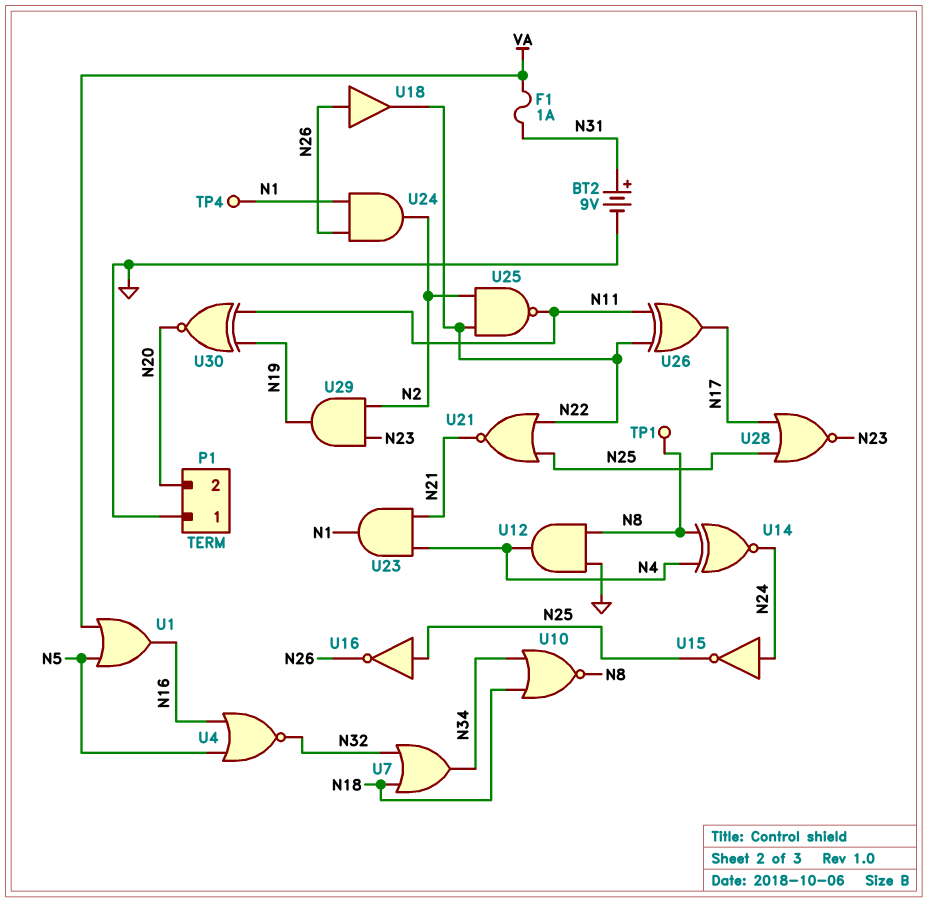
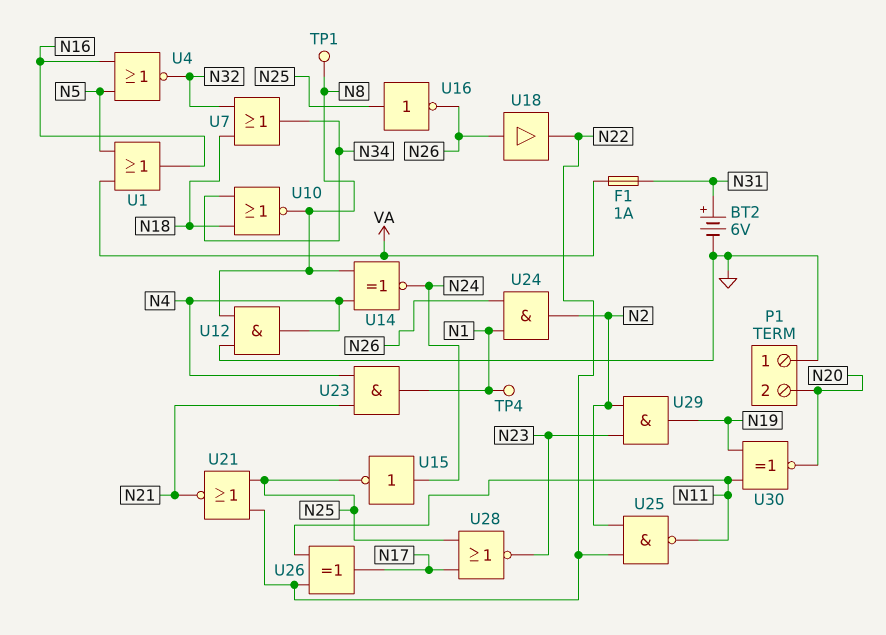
BT2: 9V (plus N31, minus GND) -> 6V (plus N31, minus GND)

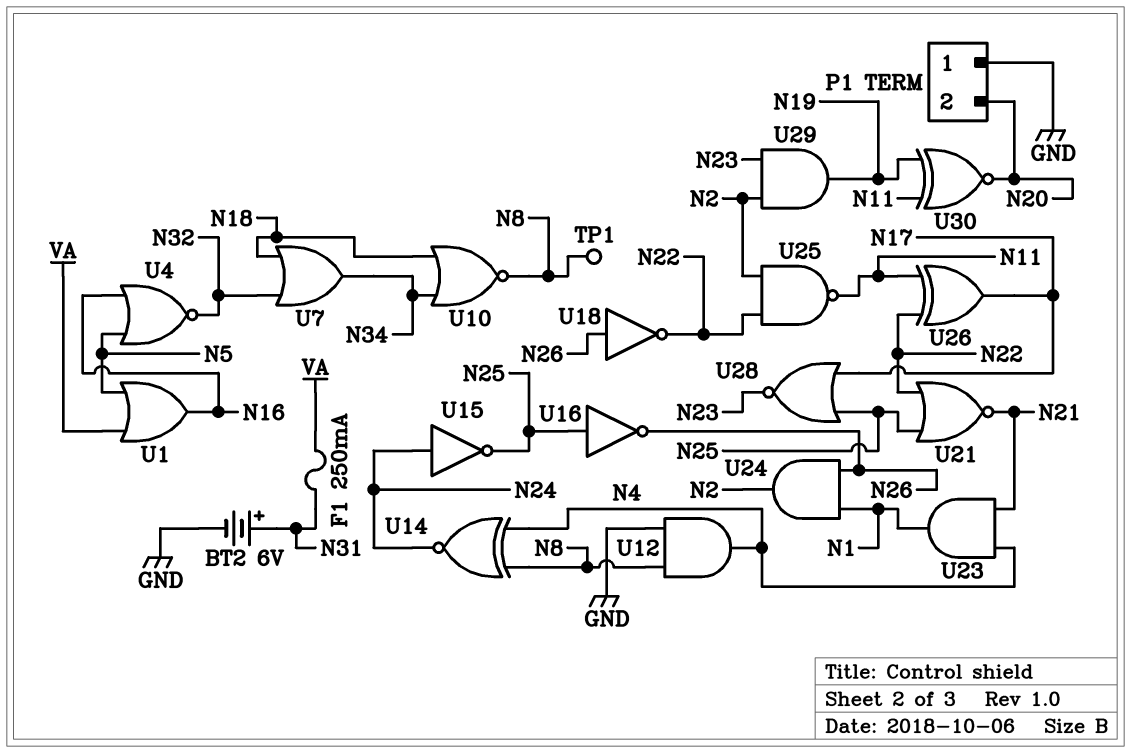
F1: 1A (N31, VA) -> 250mA (N31, VA)
TP4: test point (N1) -> none
U18: buffer (in N26, out N22) -> NOT (in N26, out N22)

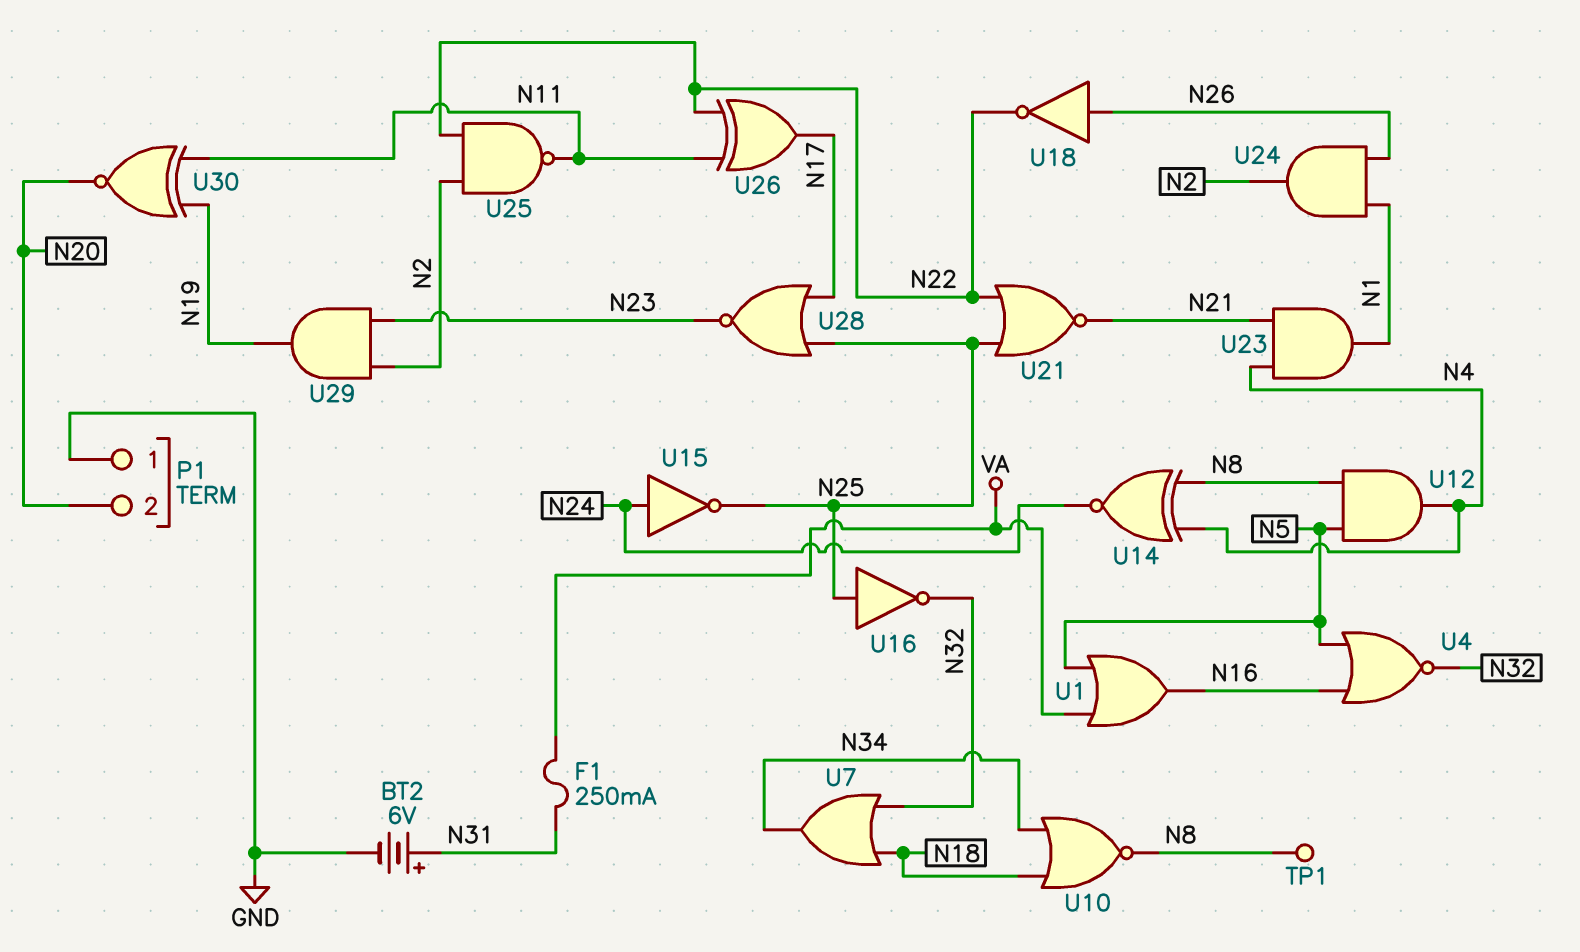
U12: AND (in GND, in N8, out N4) -> AND (in N5, in N8, out N4)
U16: NOT (in N25, out N26) -> NOT (in N25, out N32)

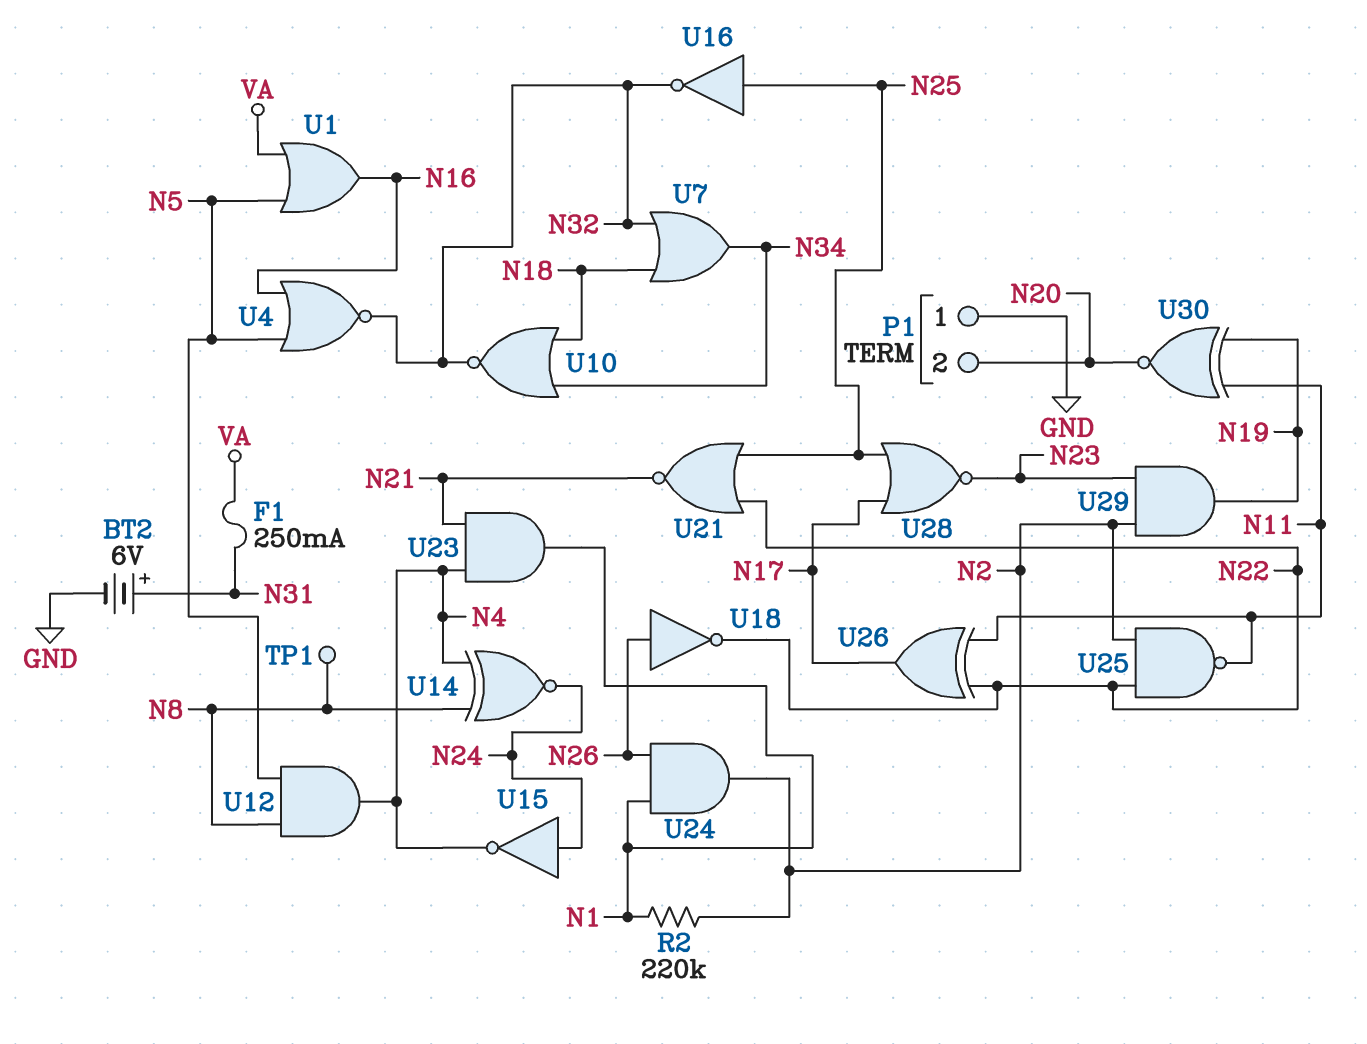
R2: none -> 220k (N1, N2)
U10: NOR (in N18, in N34, out N8) -> NOR (in N18, in N34, out N32)
U15: NOT (in N24, out N25) -> NOT (in N24, out N4)

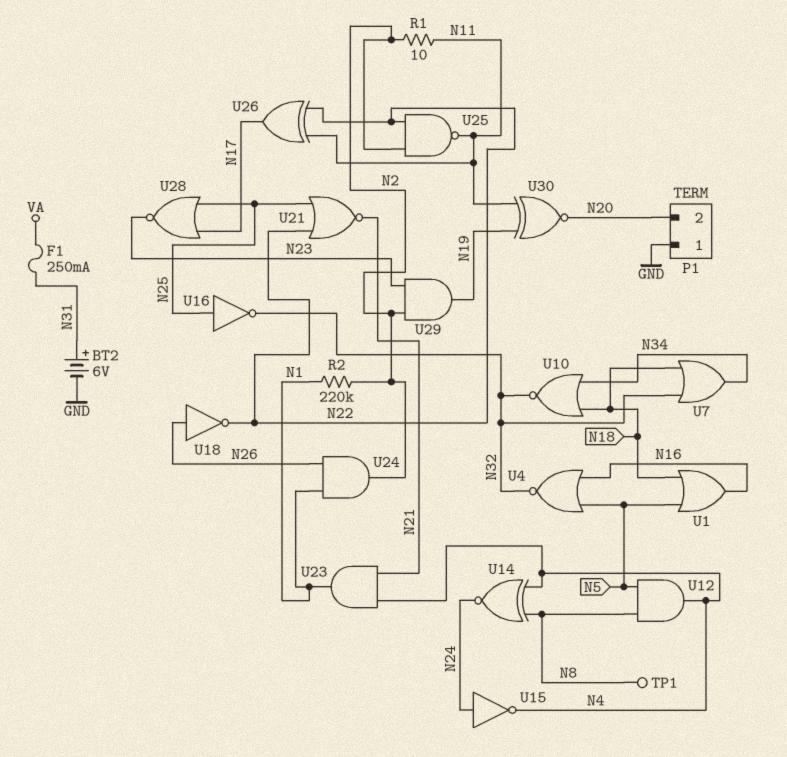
R1: none -> 10 (N2, N11)
U1: OR (in N5, in VA, out N16) -> OR (in N5, in N18, out N16)

